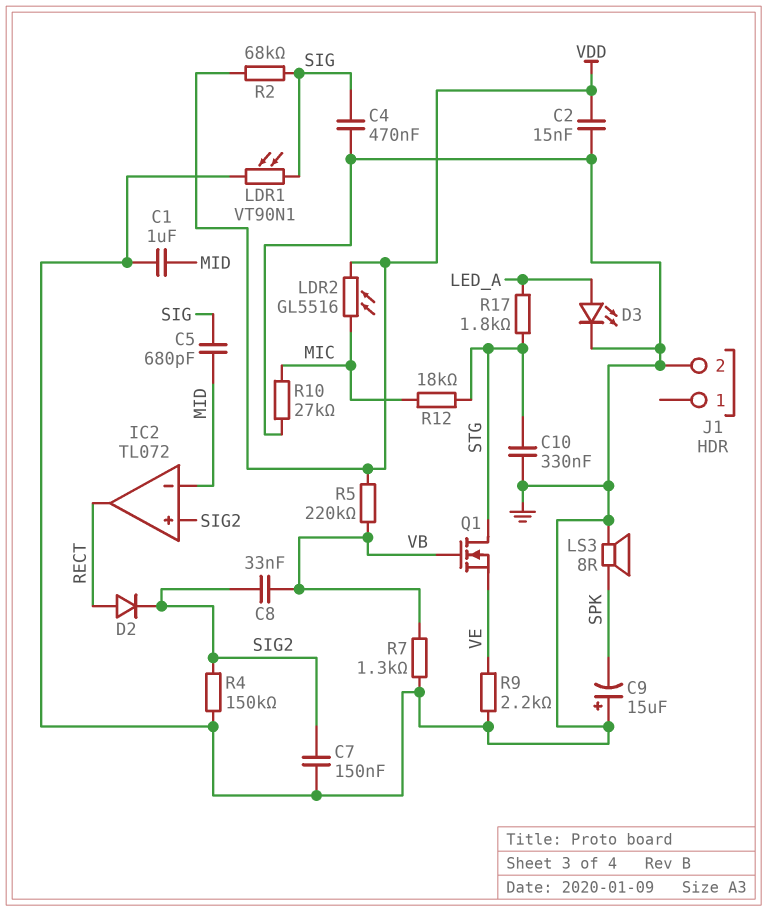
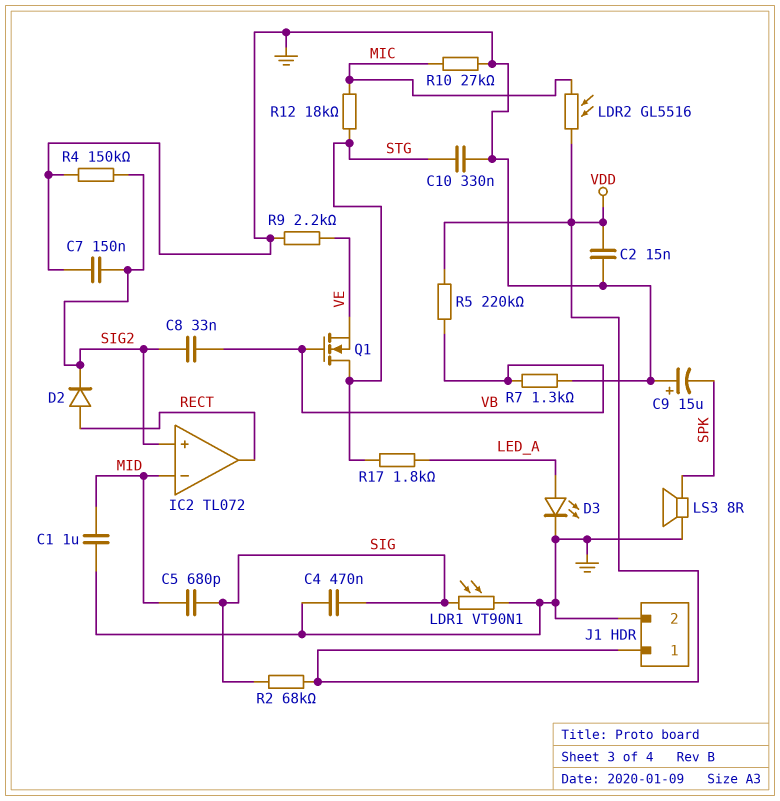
J1 pin 1: none -> VDD

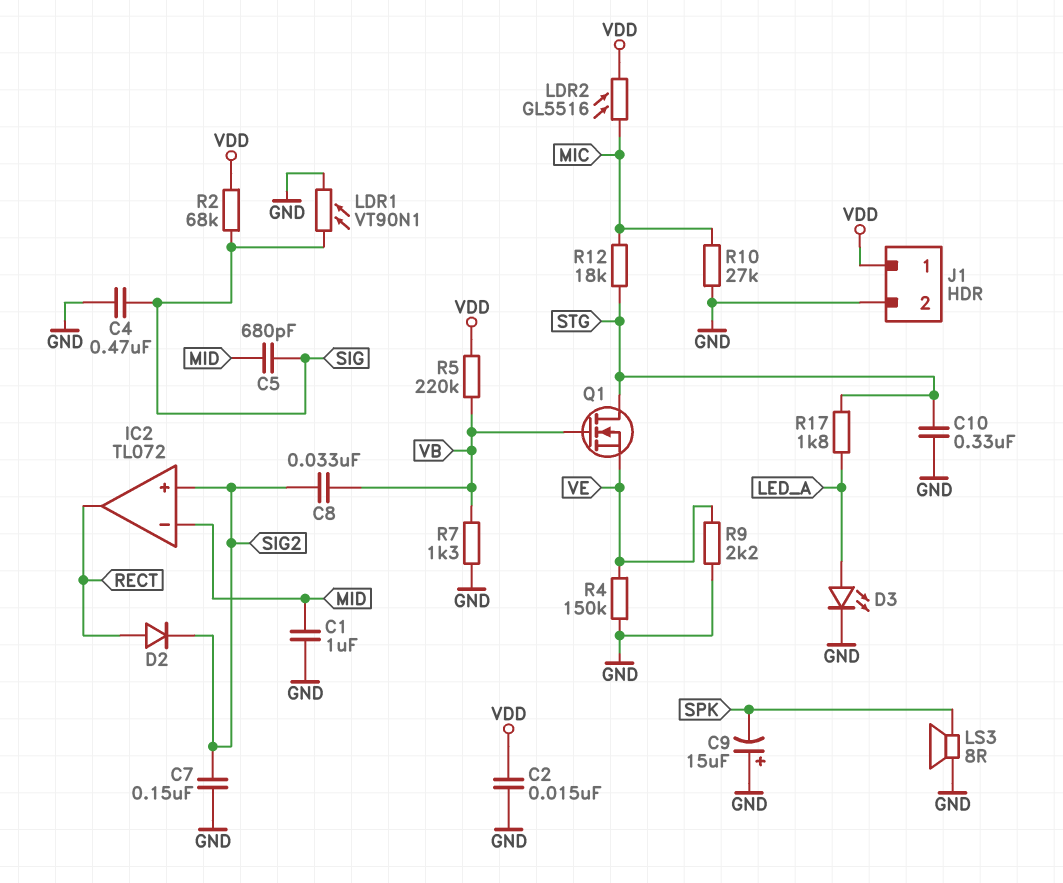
R4: 150k (GND, SIG2) -> 150k (GND, VE)

